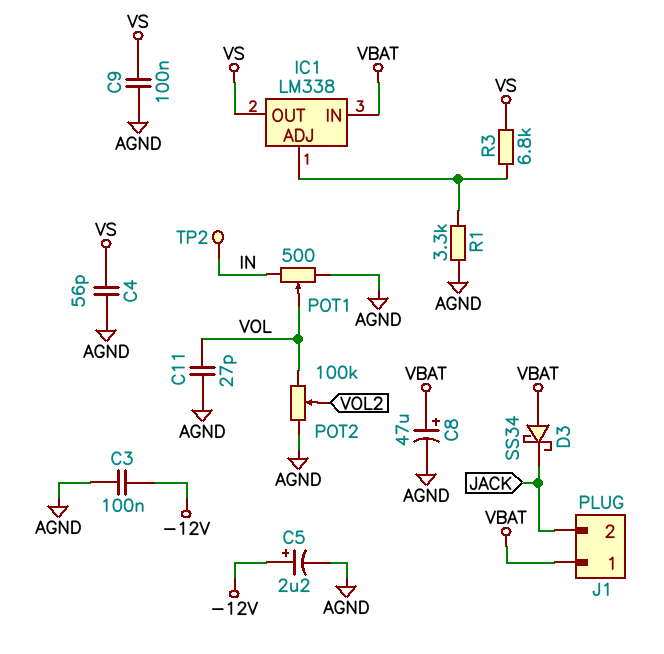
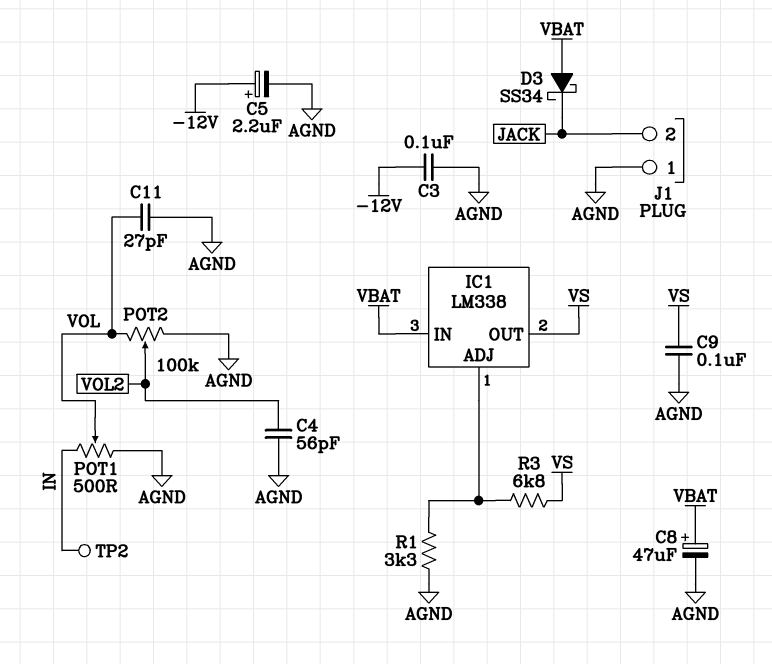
C4: 56pF (AGND, VS) -> 56pF (AGND, VOL2)
J1 pin 1: VBAT -> AGND

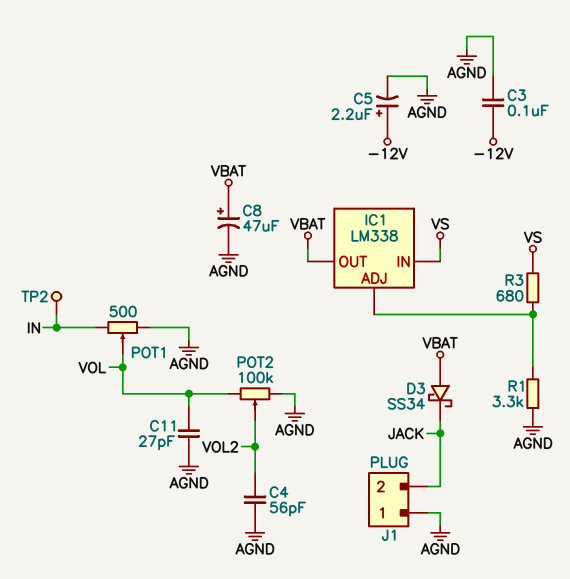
C9: 100nF (AGND, VS) -> none
IC1 pin IN: VBAT -> VS
IC1 pin OUT: VS -> VBAT
R3: 6.8k (IC1/ADJ, VS) -> 680 (IC1/ADJ, VS)

